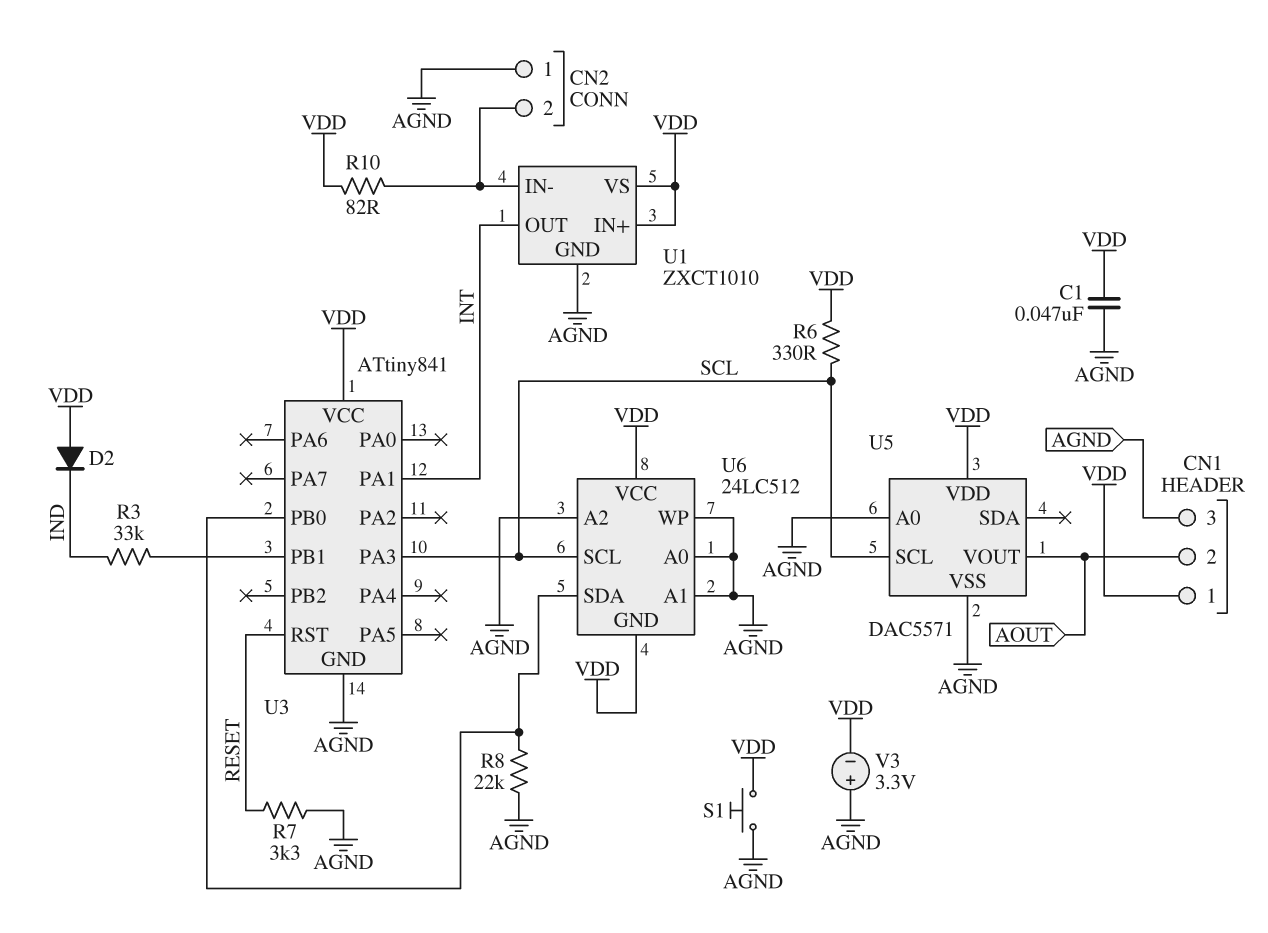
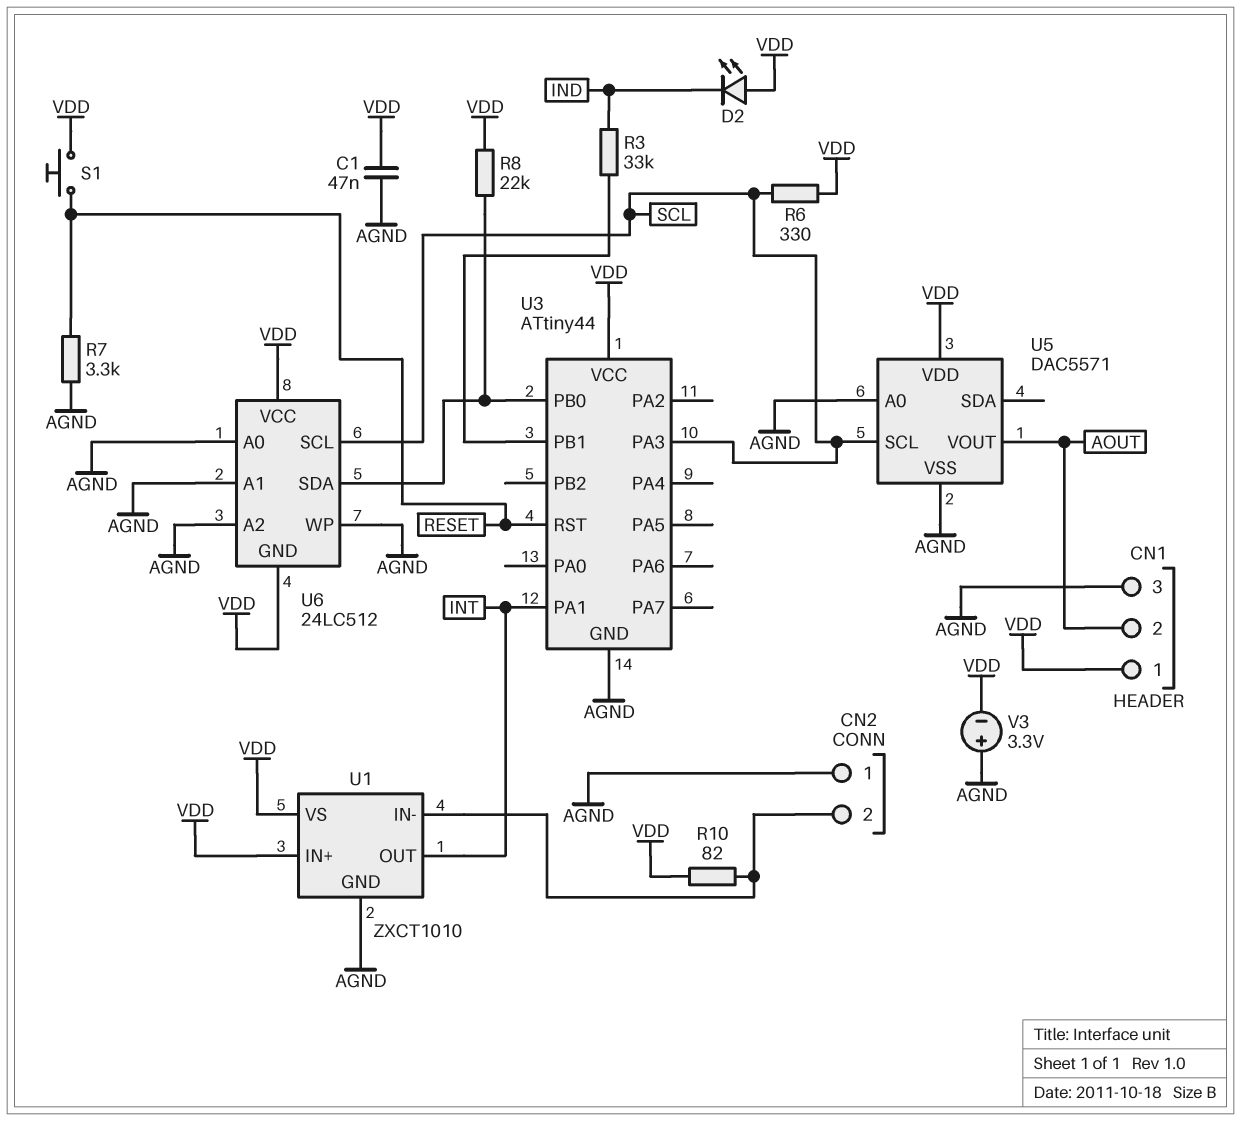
D2: diode (A VDD, K IND) -> LED (A VDD, K IND)
R8: 22k (AGND, U3/PB0) -> 22k (U3/PB0, VDD)
S1: button (AGND, VDD) -> button (RESET, VDD)
U3: ATtiny841 -> ATtiny44

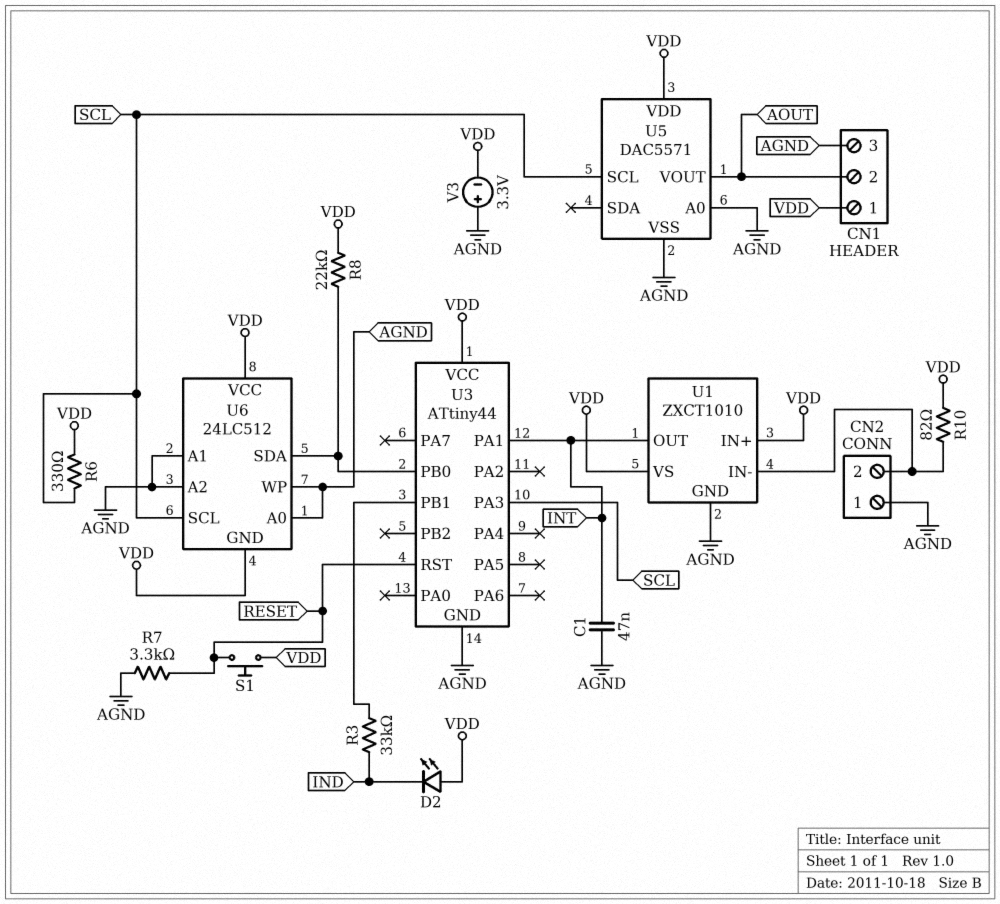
C1: 47nF (AGND, VDD) -> 47nF (AGND, INT)

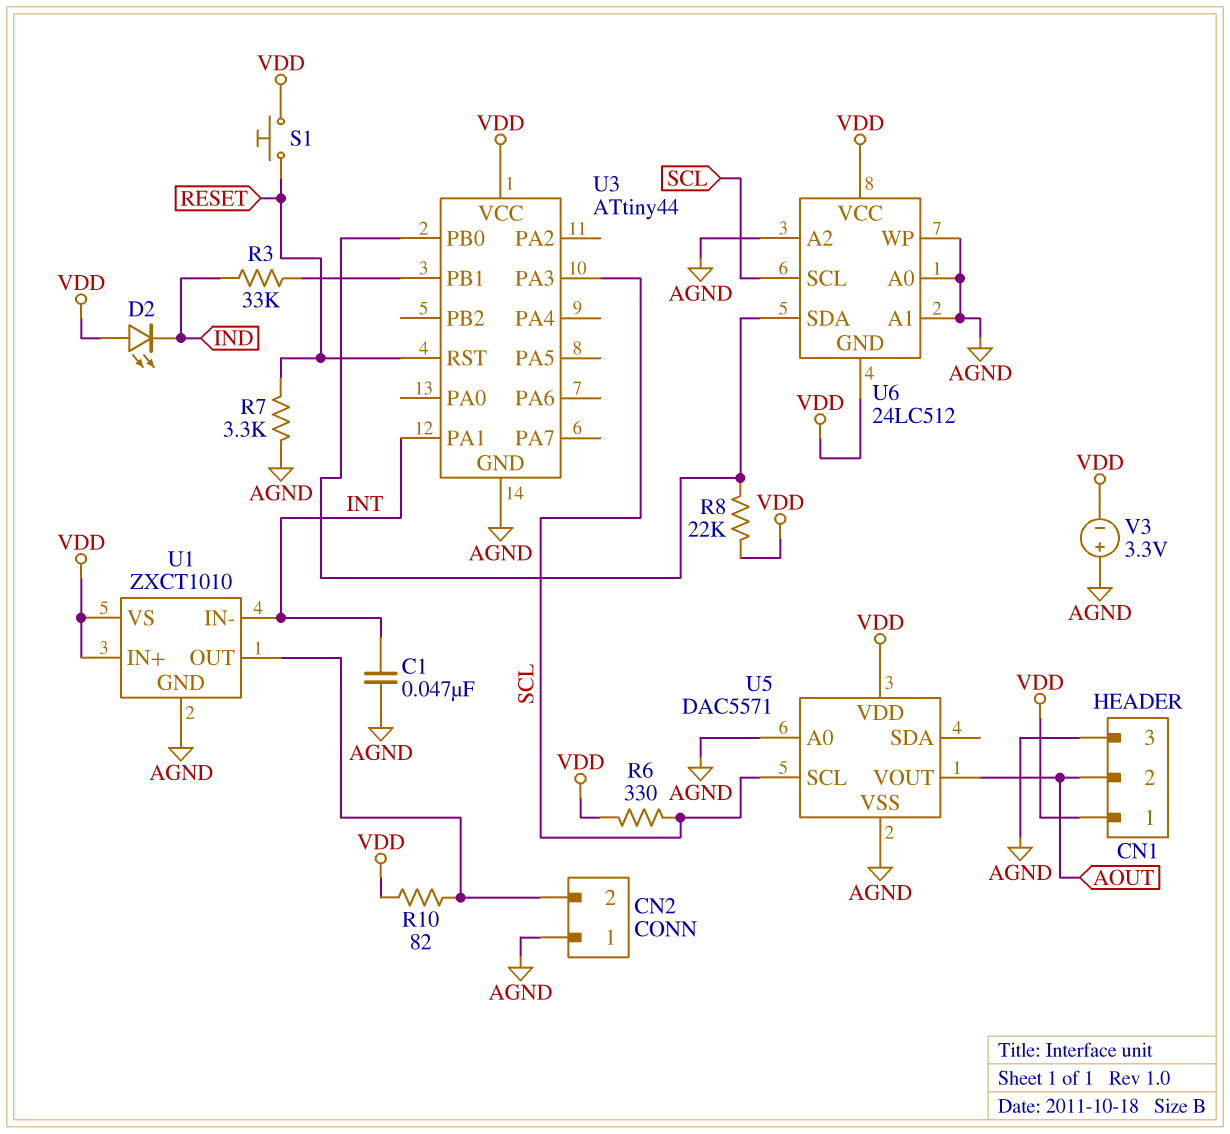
U1 pin IN-: CN2/2 -> INT
U1 pin OUT: INT -> CN2/2

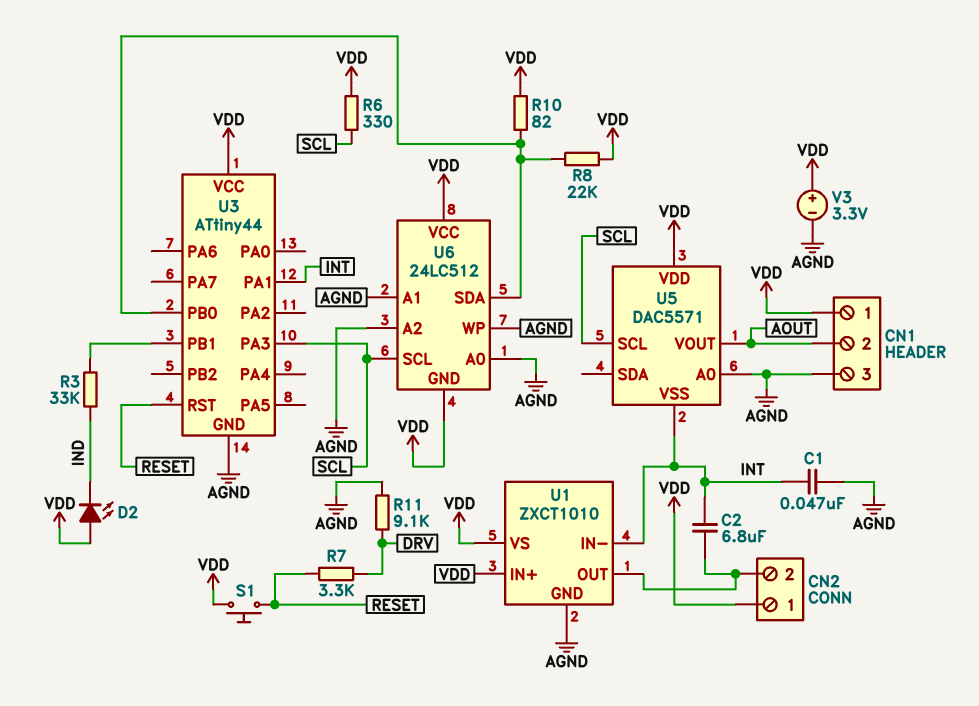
C2: none -> 6.8uF (CN2/2, INT)
CN2 pin 1: AGND -> VDD
R7: 3.3k (AGND, RESET) -> 3.3k (DRV, RESET)
R10: 82 (CN2/2, VDD) -> 82 (U3/PB0, VDD)
R11: none -> 9.1k (AGND, DRV)
U5 pin VSS: AGND -> INT
V3: 3.3V (plus AGND, minus VDD) -> 3.3V (plus VDD, minus AGND)

